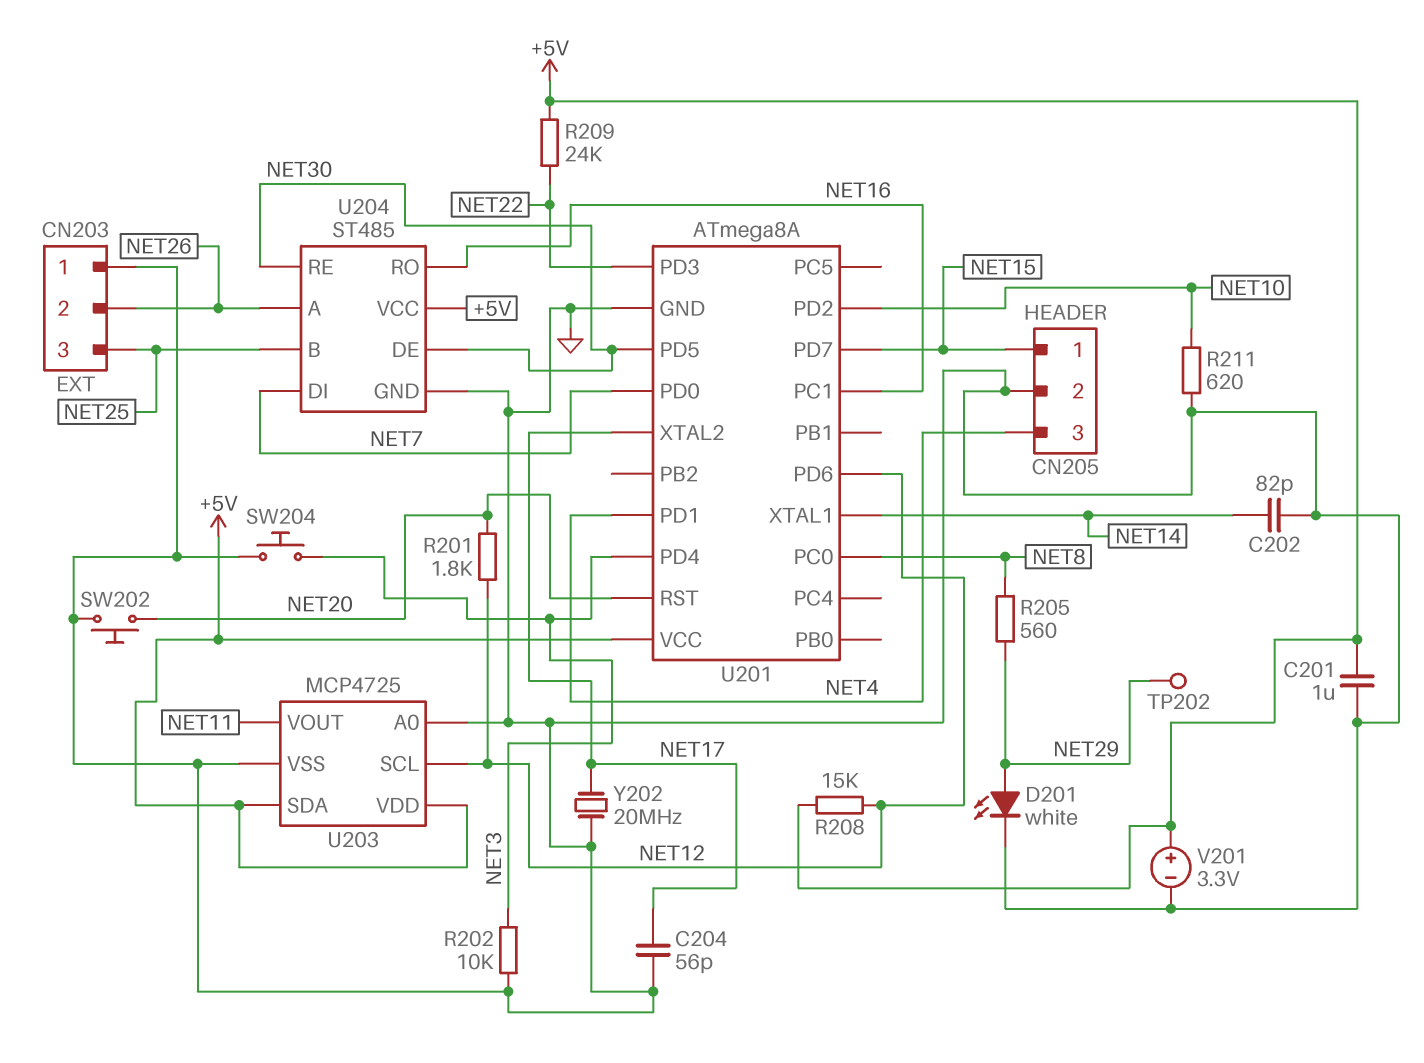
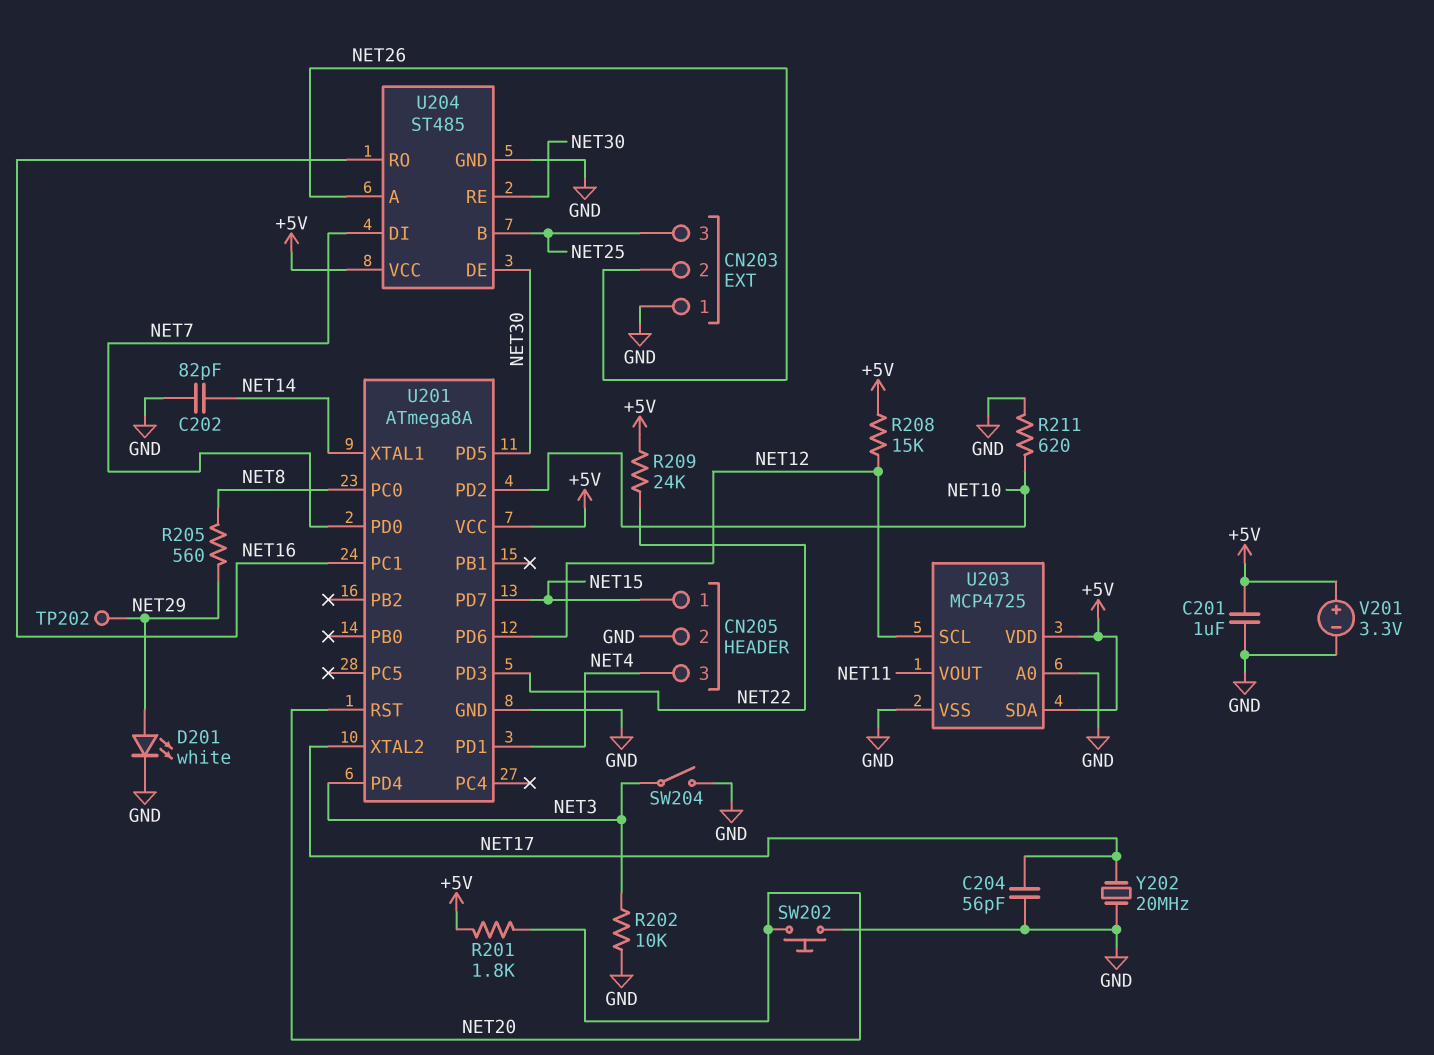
R201: 1.8k (NET12, NET20) -> 1.8k (+5V, NET20)
SW204: button (GND, NET3) -> switch (GND, NET3)

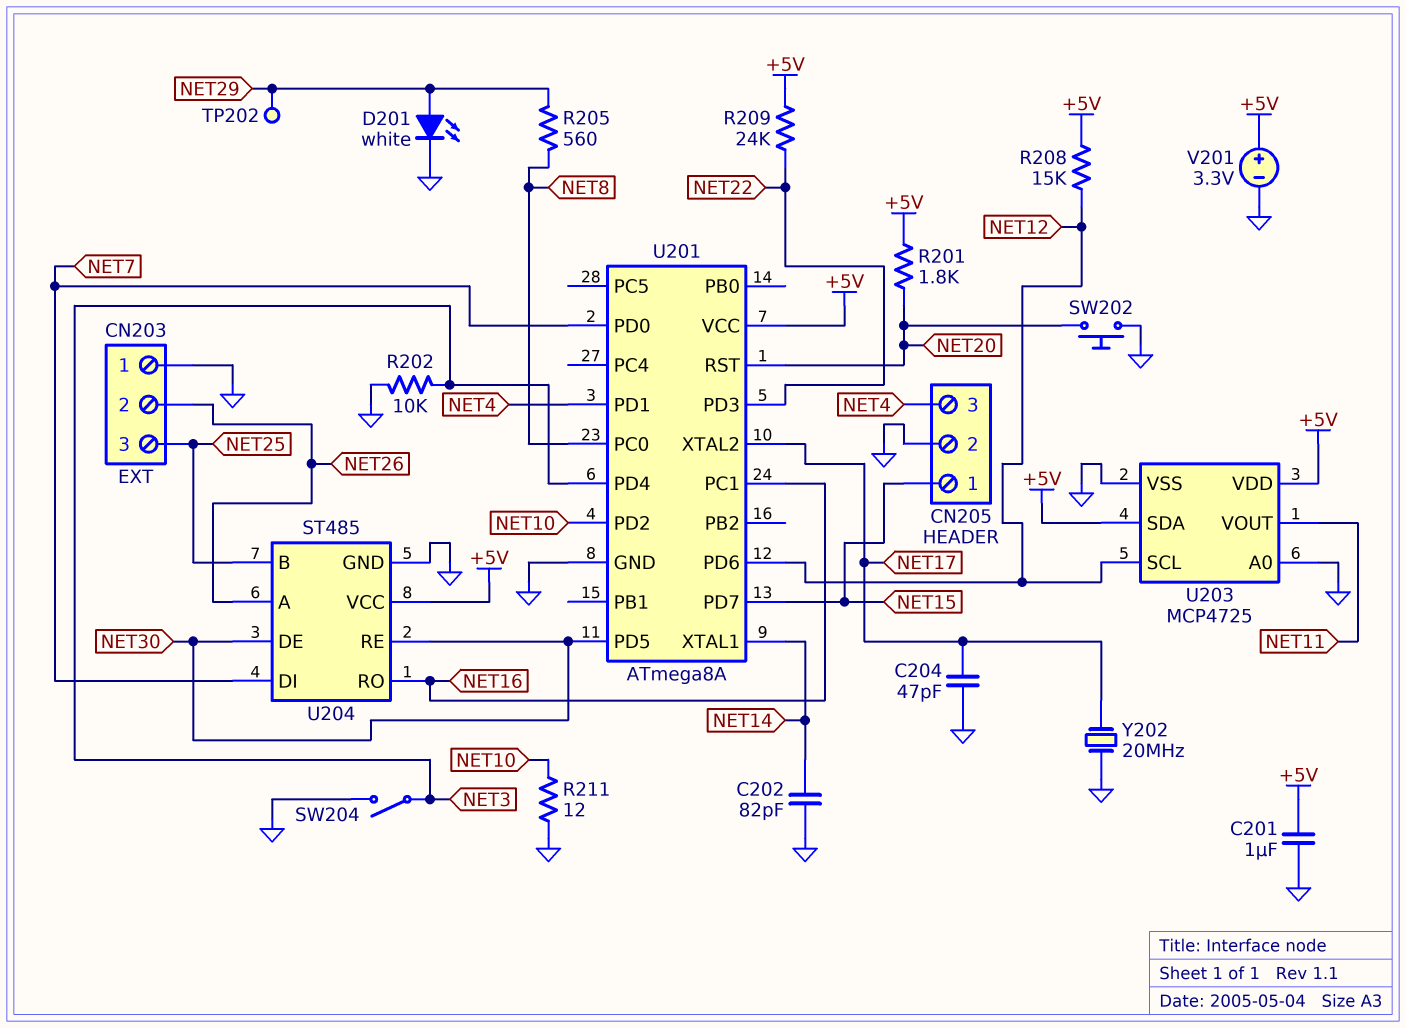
C204: 56pF (GND, NET17) -> 47pF (GND, NET17)
R211: 620 (GND, NET10) -> 12 (GND, NET10)

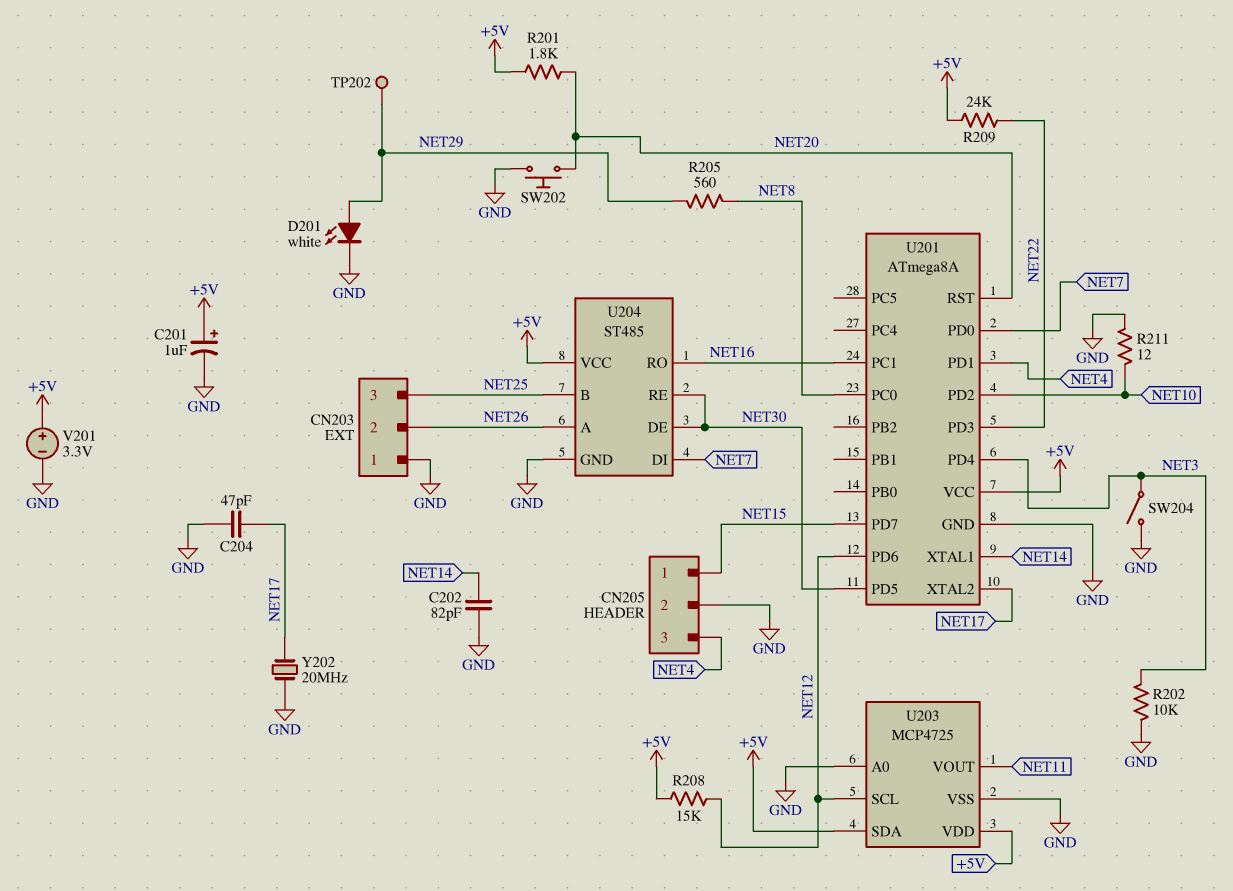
C201: 1uF (+5V, GND) -> 1uF (plus +5V, minus GND)

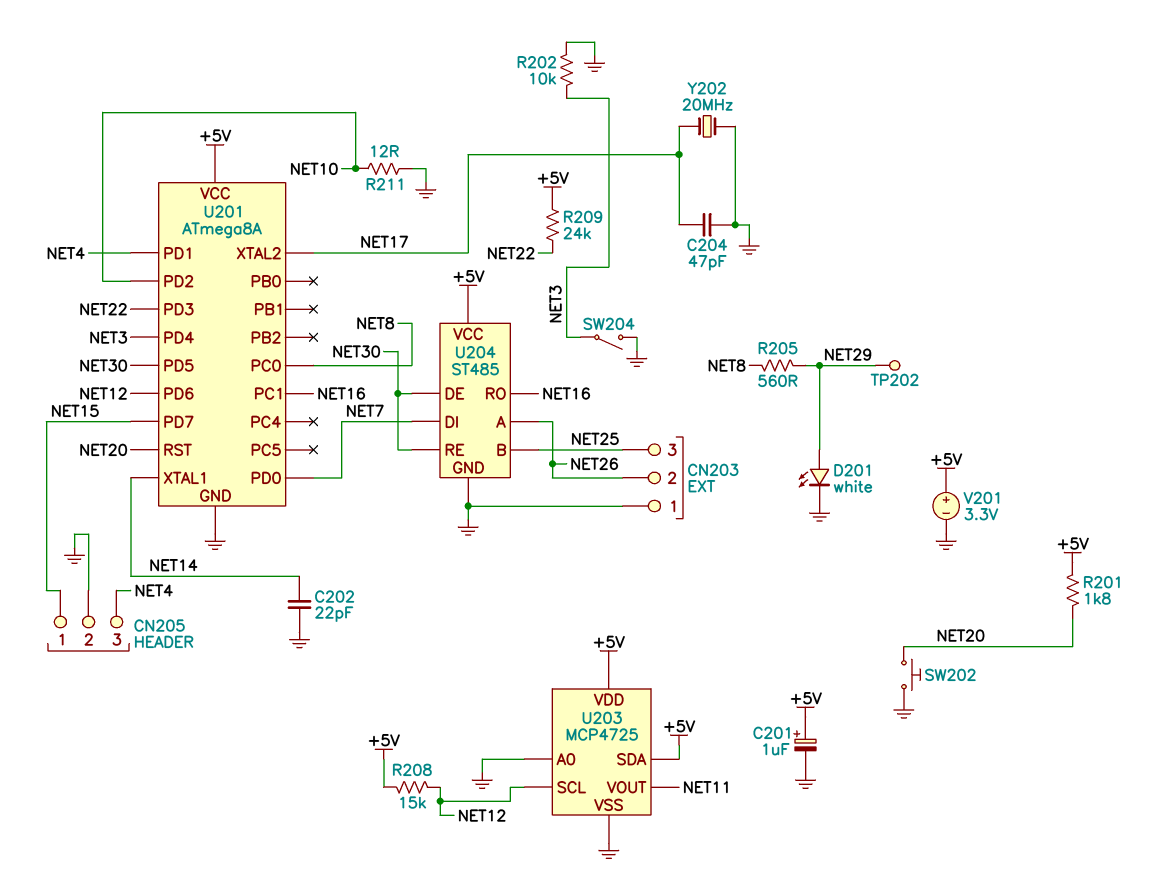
C202: 82pF (GND, NET14) -> 22pF (GND, NET14)

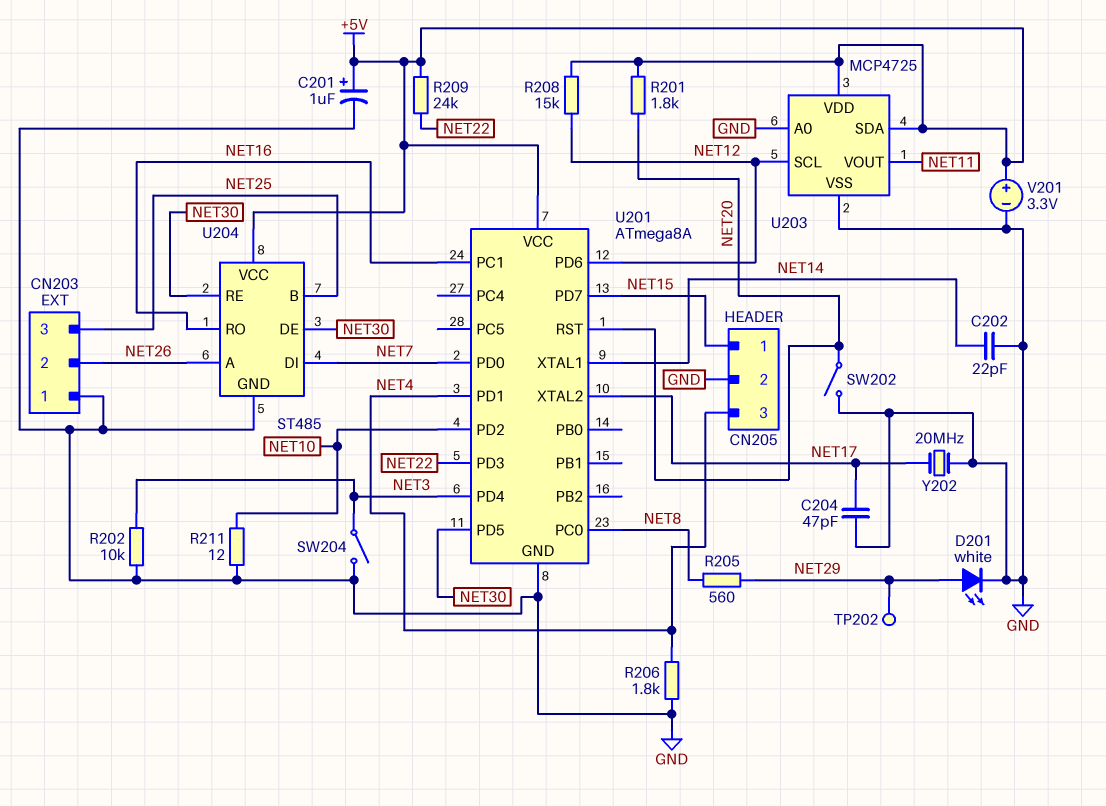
R206: none -> 1.8k (GND, NET4)
SW202: button (GND, NET20) -> switch (GND, NET20)

